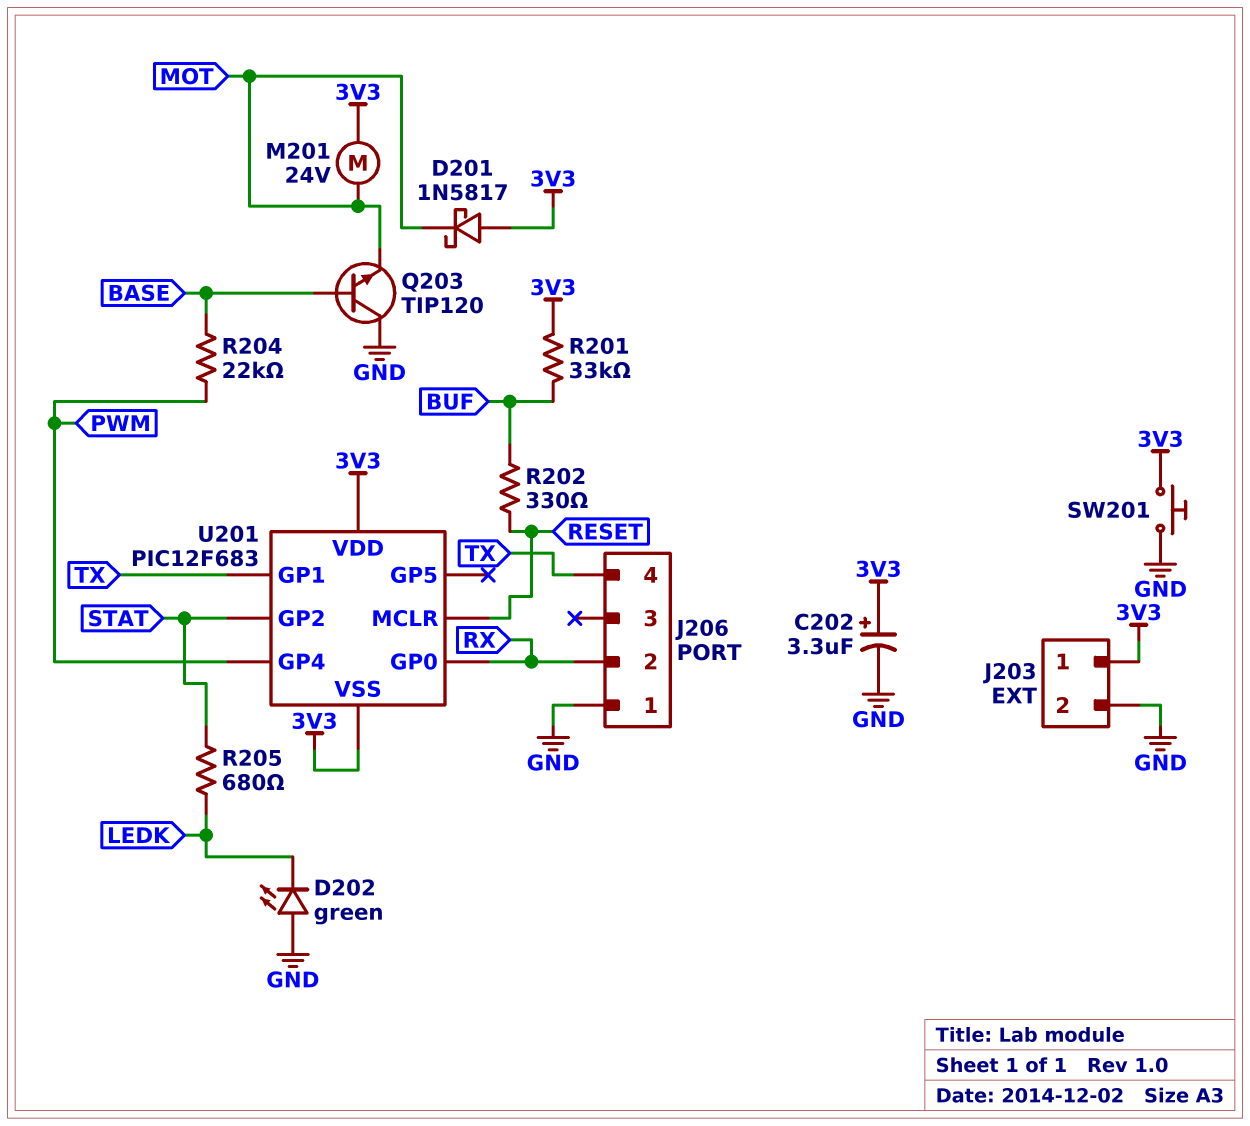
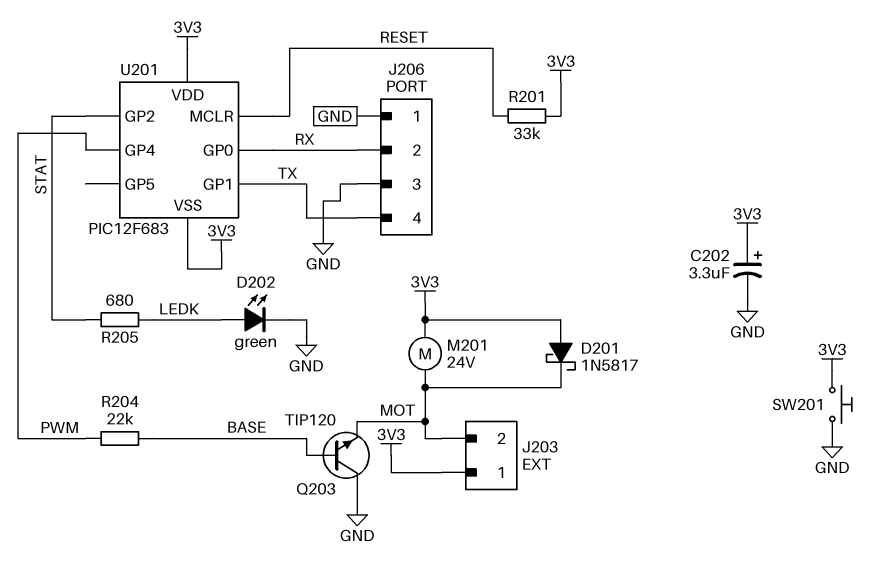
D202: LED green (A GND, K LEDK) -> LED green (A LEDK, K GND)
J203 pin 2: GND -> MOT
J206 pin 3: none -> GND
R201: 33k (3V3, BUF) -> 33k (3V3, RESET)
R202: 330 (BUF, RESET) -> none

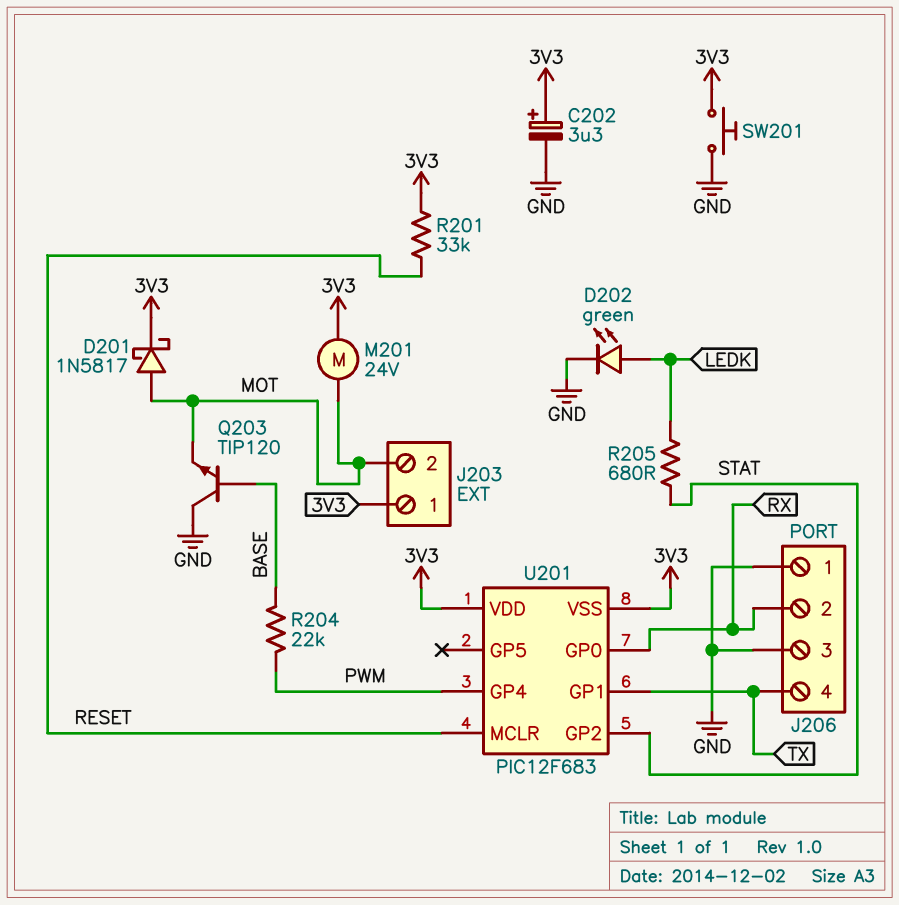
D201: schottky 1N5817 (A 3V3, K MOT) -> schottky 1N5817 (A MOT, K 3V3)

